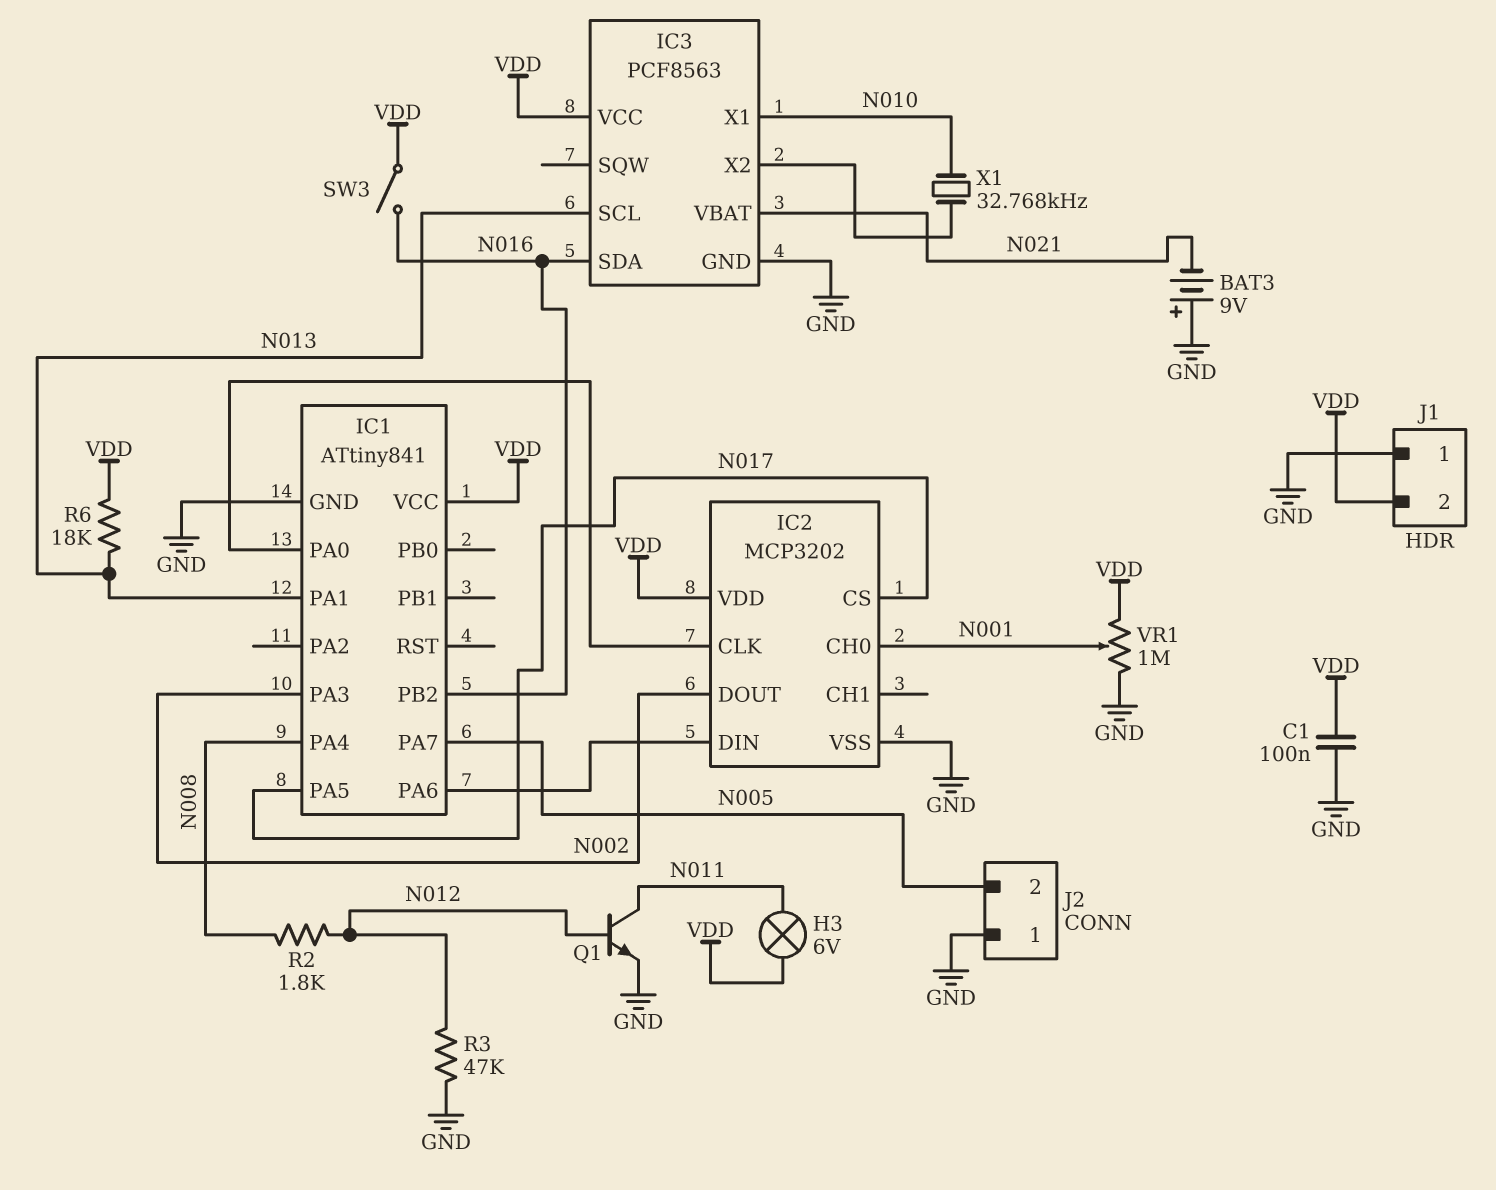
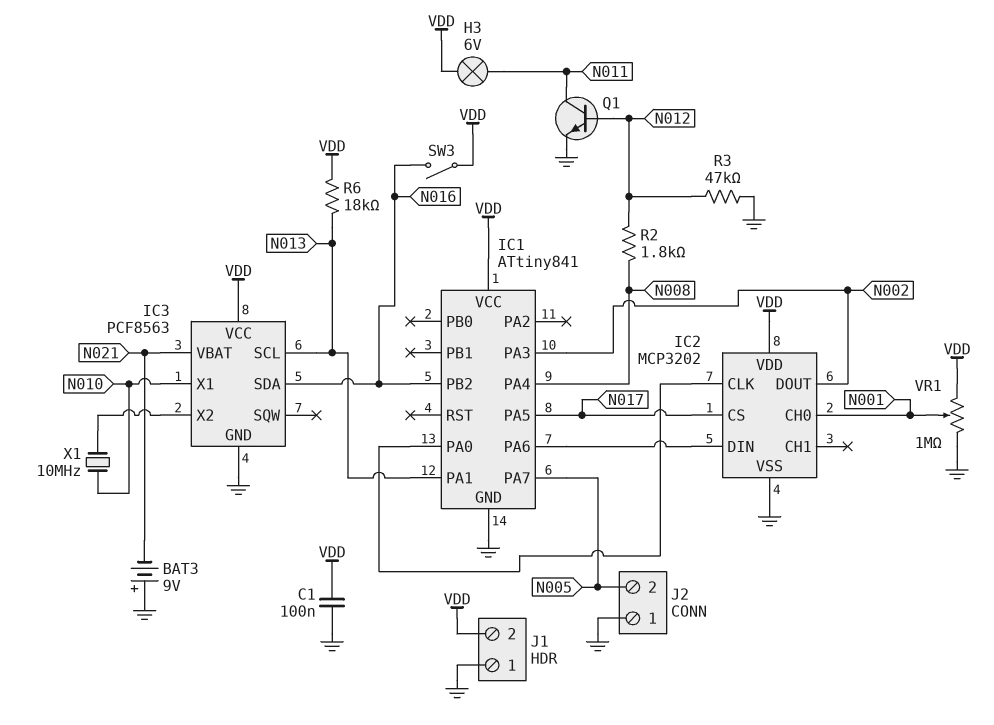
X1: 32.768kHz (IC3/X2, N010) -> 10MHz (IC3/X2, N010)

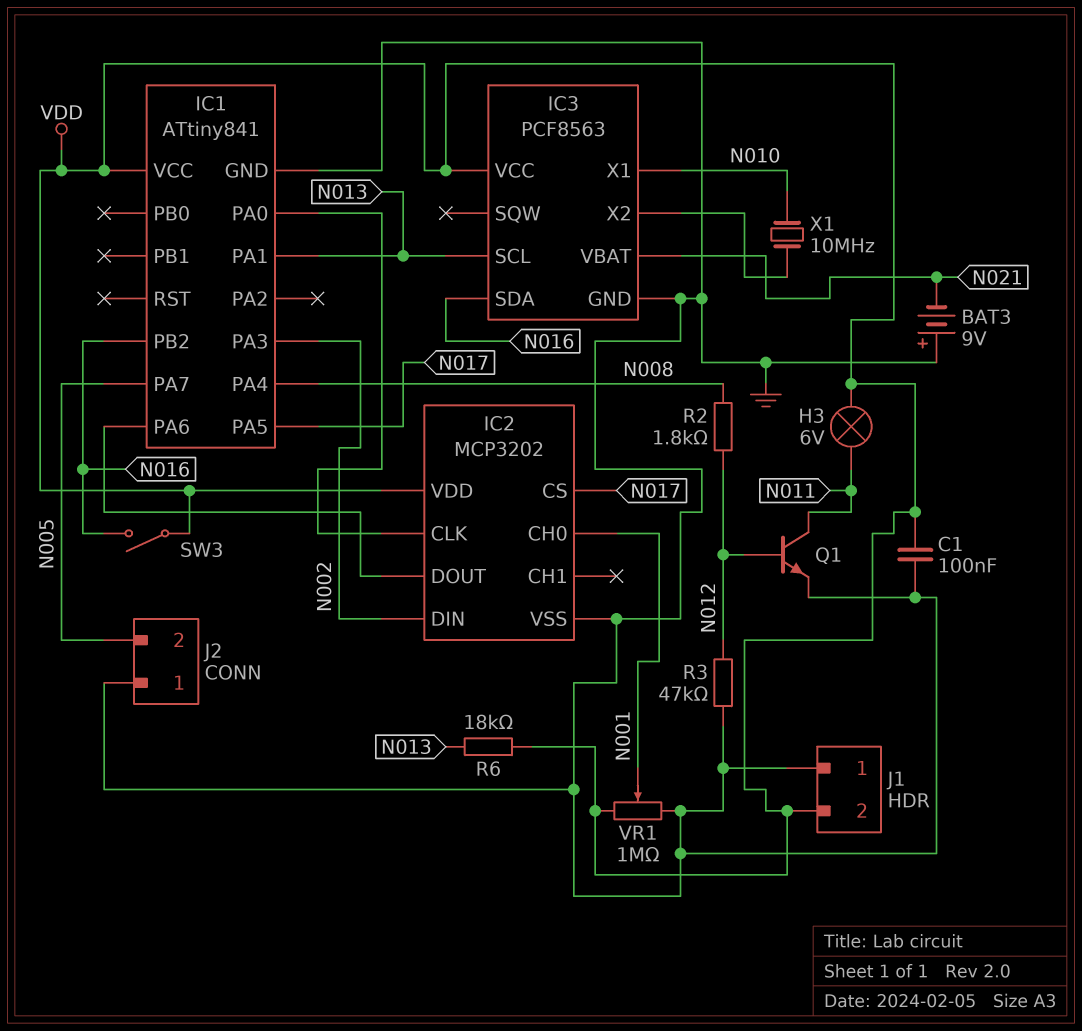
IC2 pin DIN: IC1/PA6 -> N002
IC2 pin DOUT: N002 -> IC1/PA6

